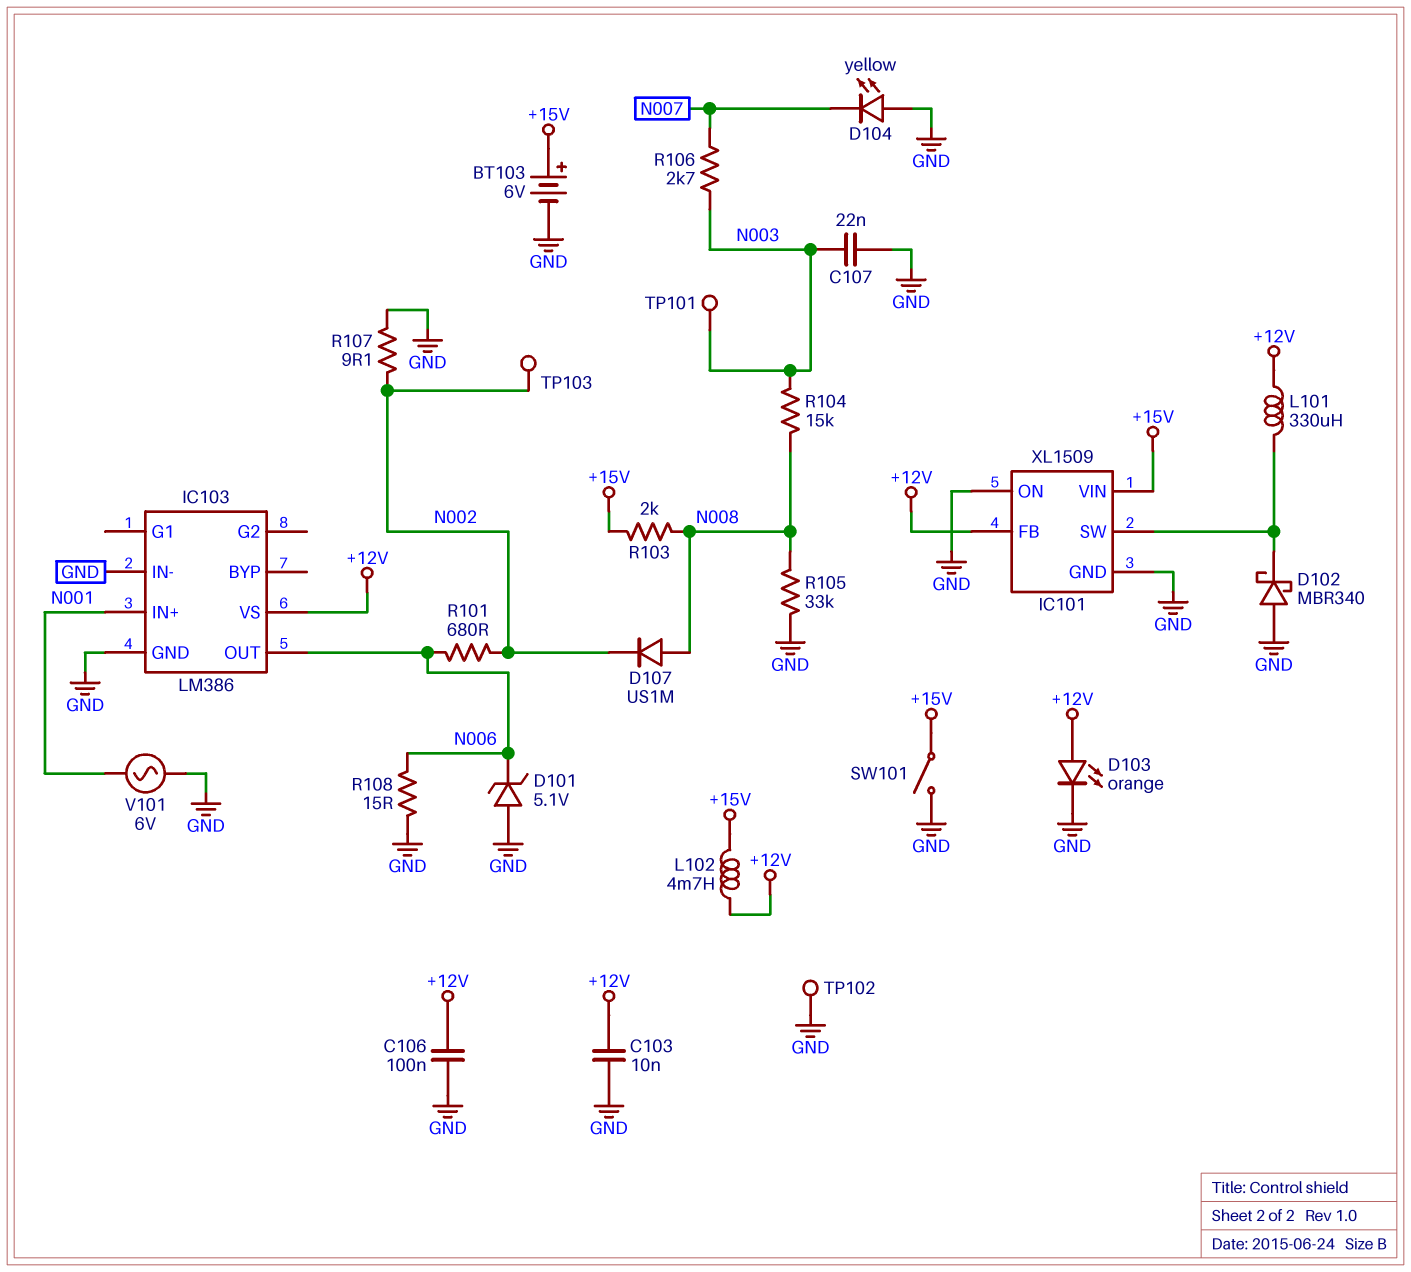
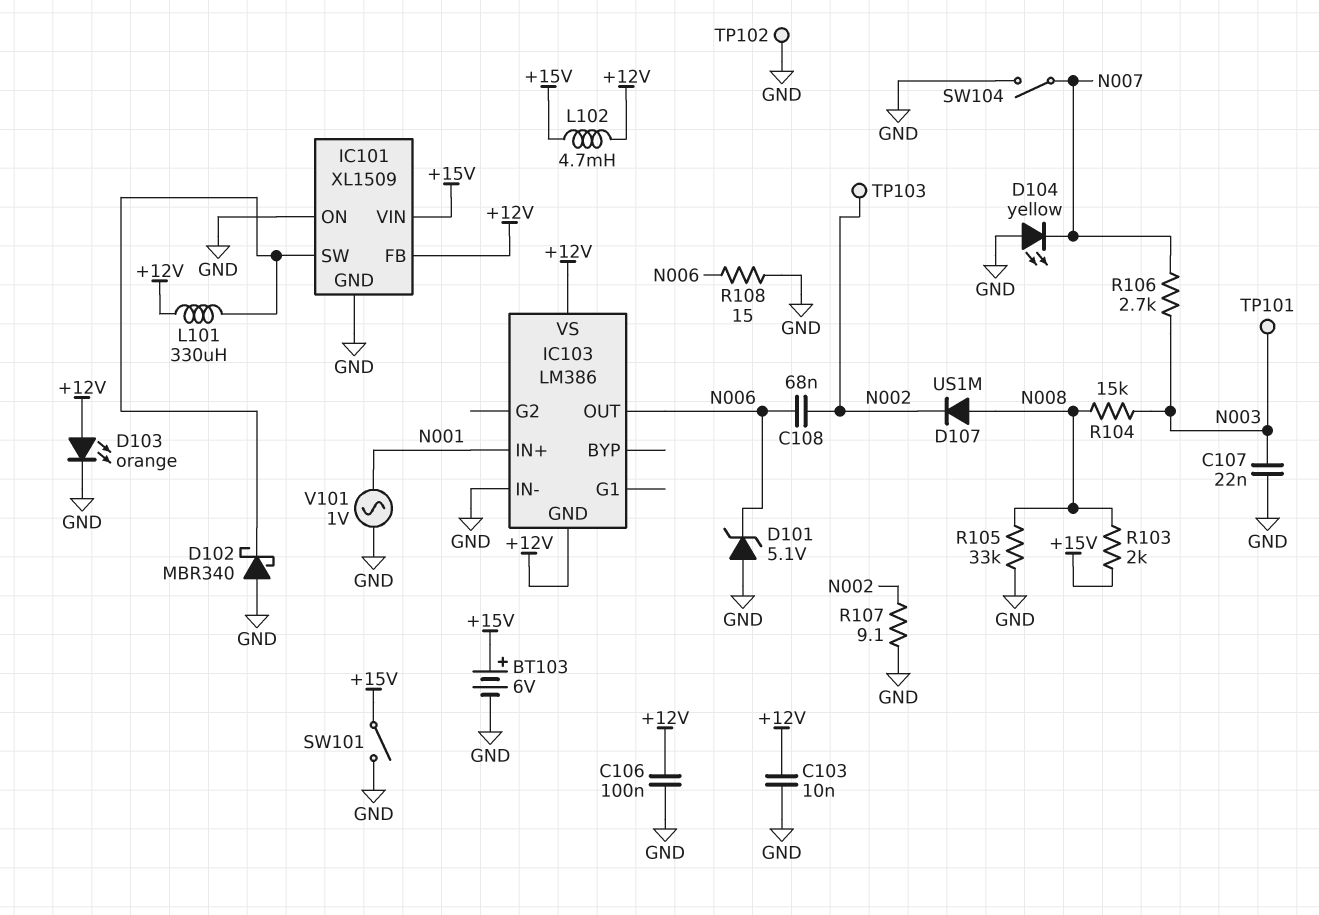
C108: none -> 68nF (N002, N006)
IC103 pin GND: GND -> +12V
R101: 680 (N002, N006) -> none
SW104: none -> switch (GND, N007)
V101: AC 6V (GND, N001) -> AC 1V (GND, N001)

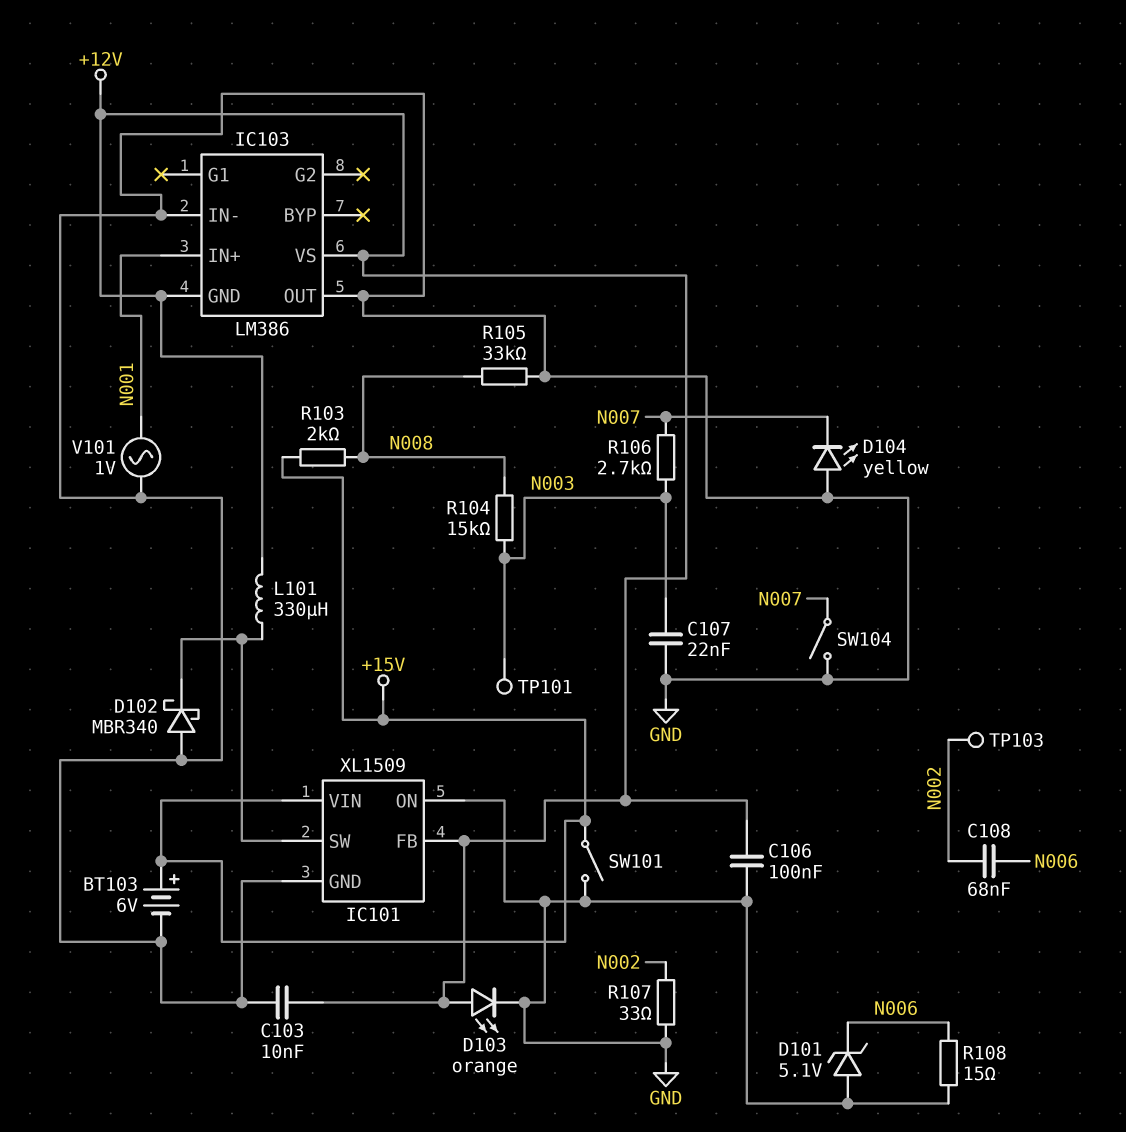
D107: diode US1M (A N008, K N002) -> none
IC103 pin OUT: N006 -> GND
L102: 4.7mH (+12V, +15V) -> none
R107: 9.1 (GND, N002) -> 33 (GND, N002)
TP102: test point (GND) -> none

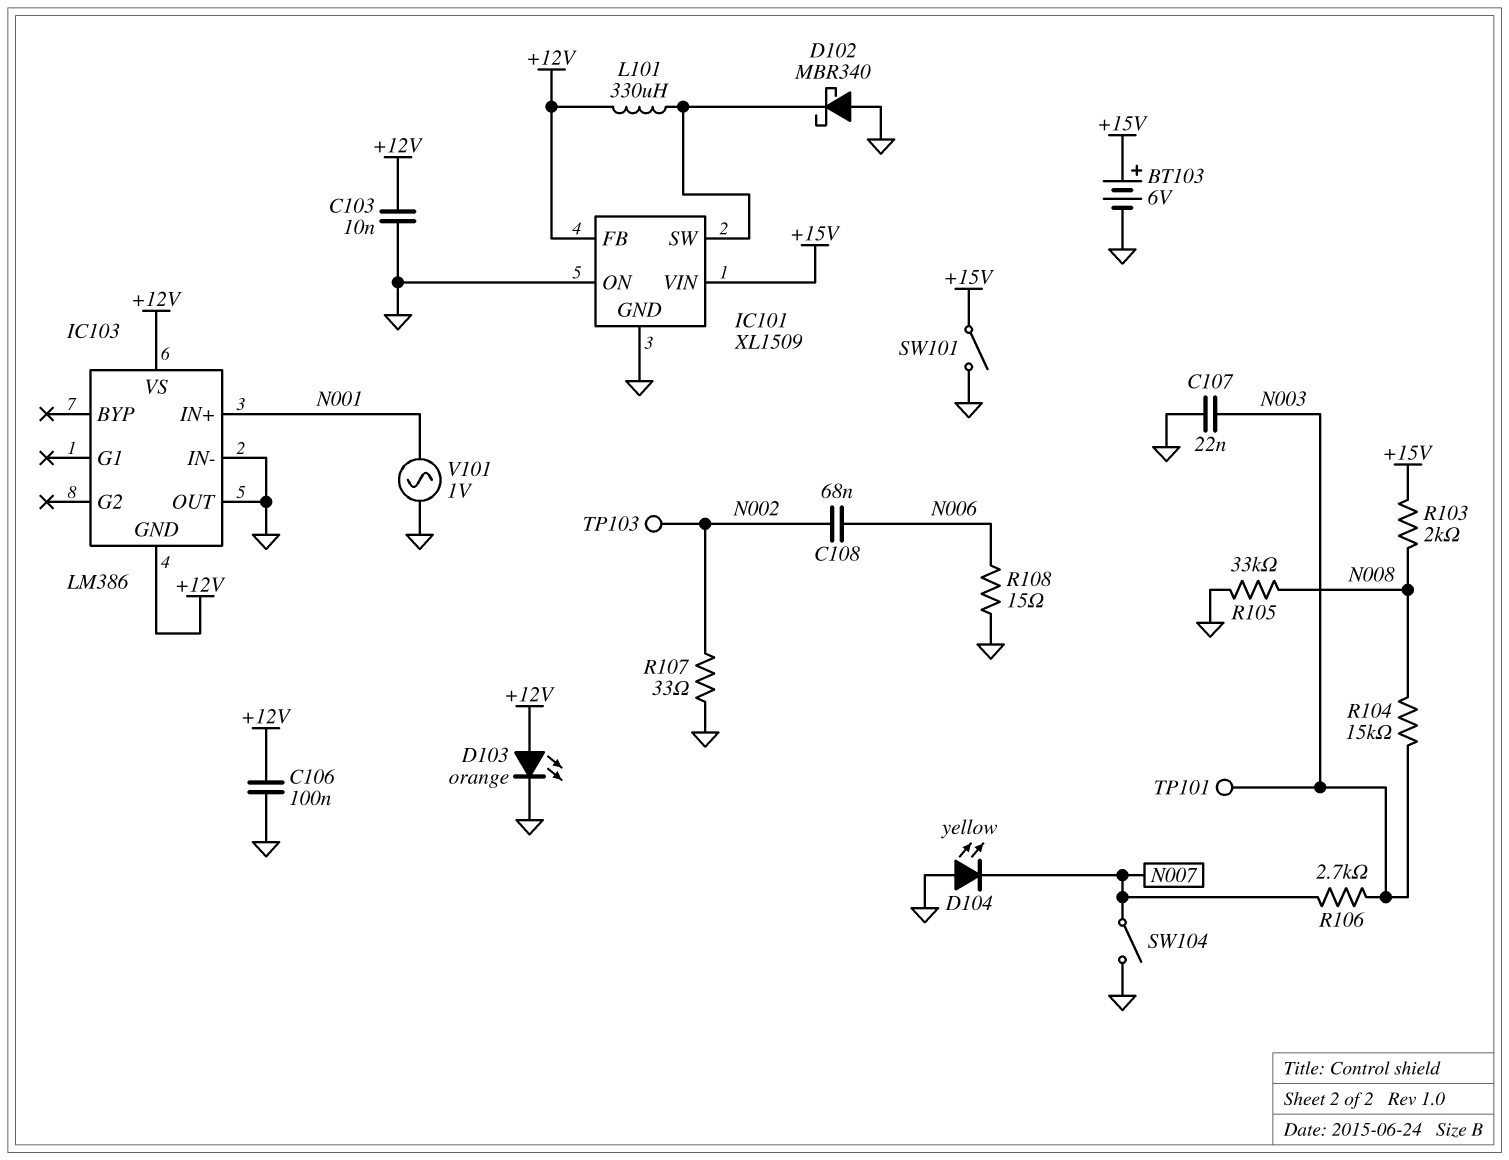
D101: zener 5.1V (A GND, K N006) -> none

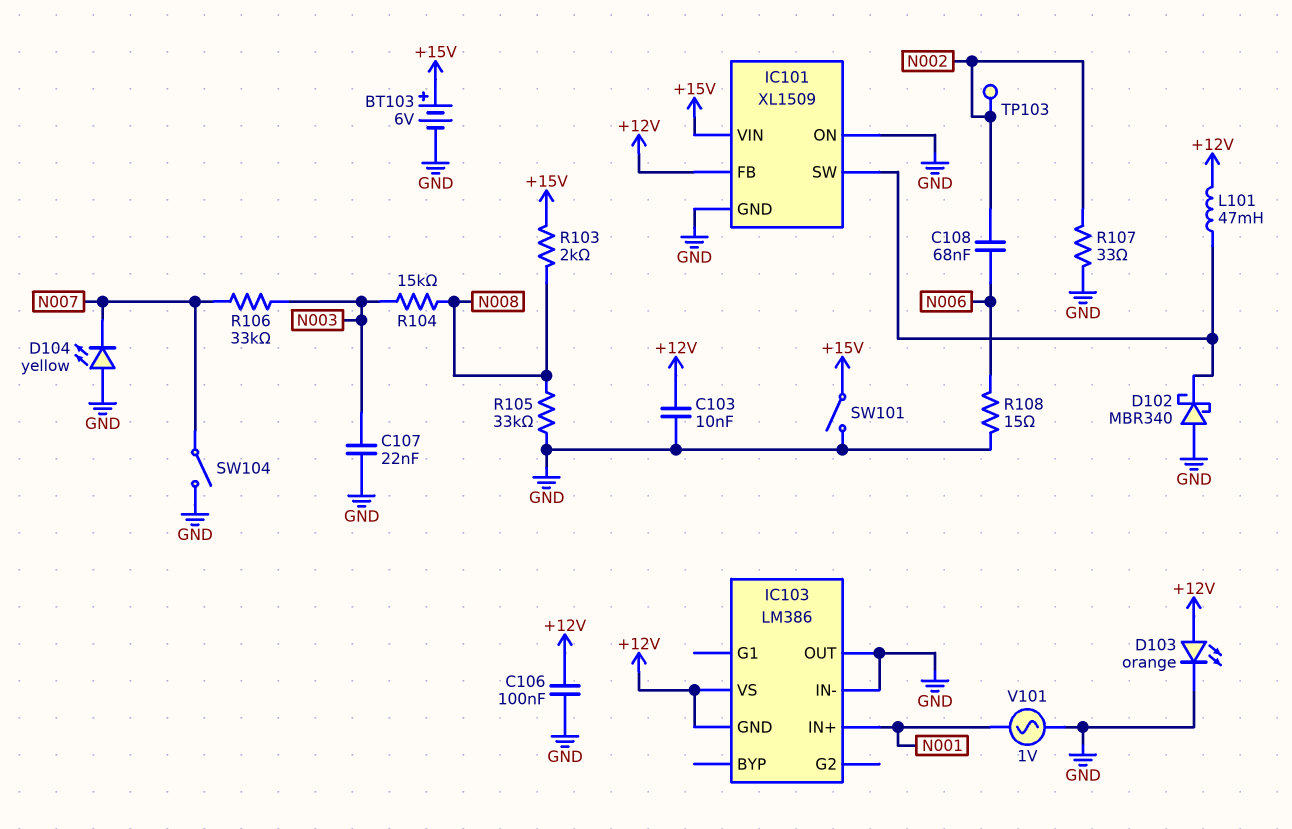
L101: 330uH (+12V, IC101/SW) -> 47mH (+12V, IC101/SW)
R106: 2.7k (N003, N007) -> 33k (N003, N007)
TP101: test point (N003) -> none

